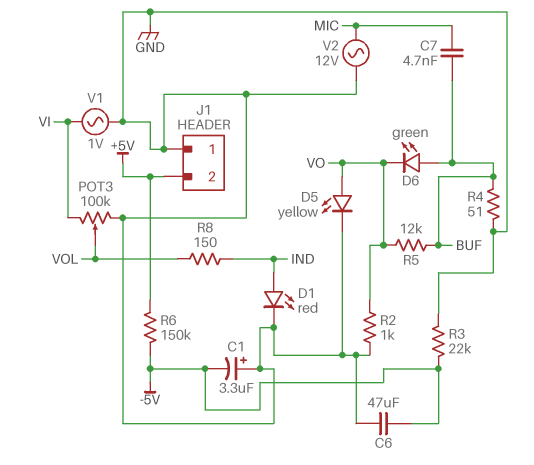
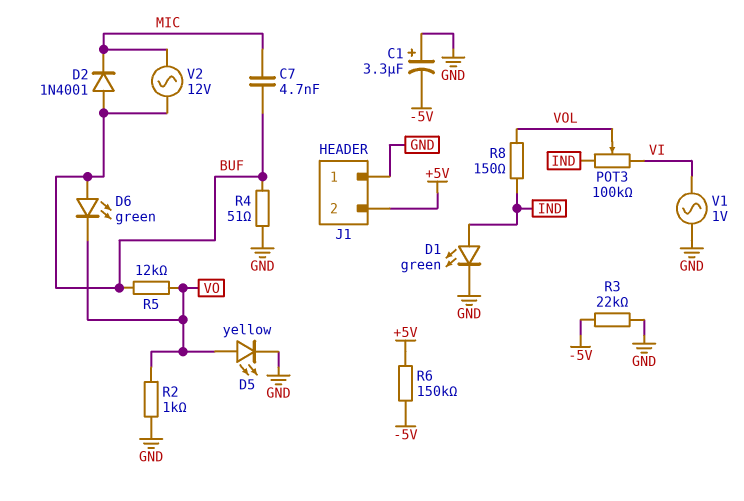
C6: 47uF (-5V, GND) -> none
D1: LED red (A IND, K GND) -> LED green (A IND, K GND)
D2: none -> diode 1N4001 (A BUF, K MIC)
POT3: 100k (GND, VI, wiper VOL) -> 100k (IND, VI, wiper VOL)
V2: AC 12V (GND, MIC) -> AC 12V (BUF, MIC)

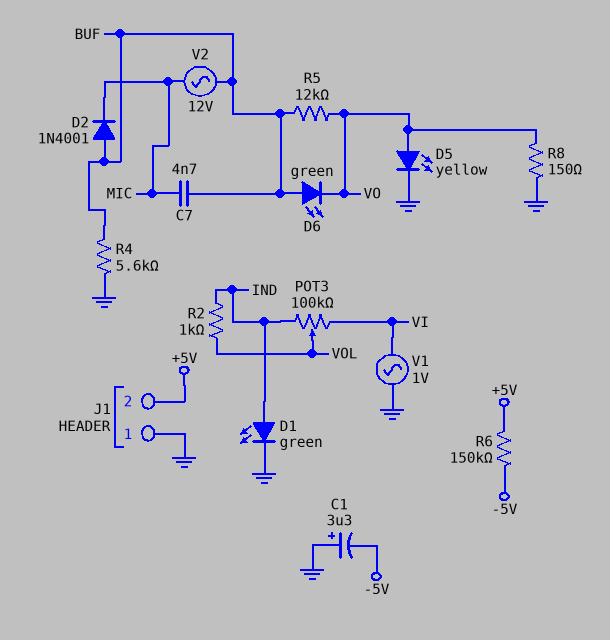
R2: 1k (GND, VO) -> 1k (IND, VOL)
R3: 22k (-5V, GND) -> none
R4: 51 (BUF, GND) -> 5.6k (BUF, GND)
R8: 150 (IND, VOL) -> 150 (GND, VO)

